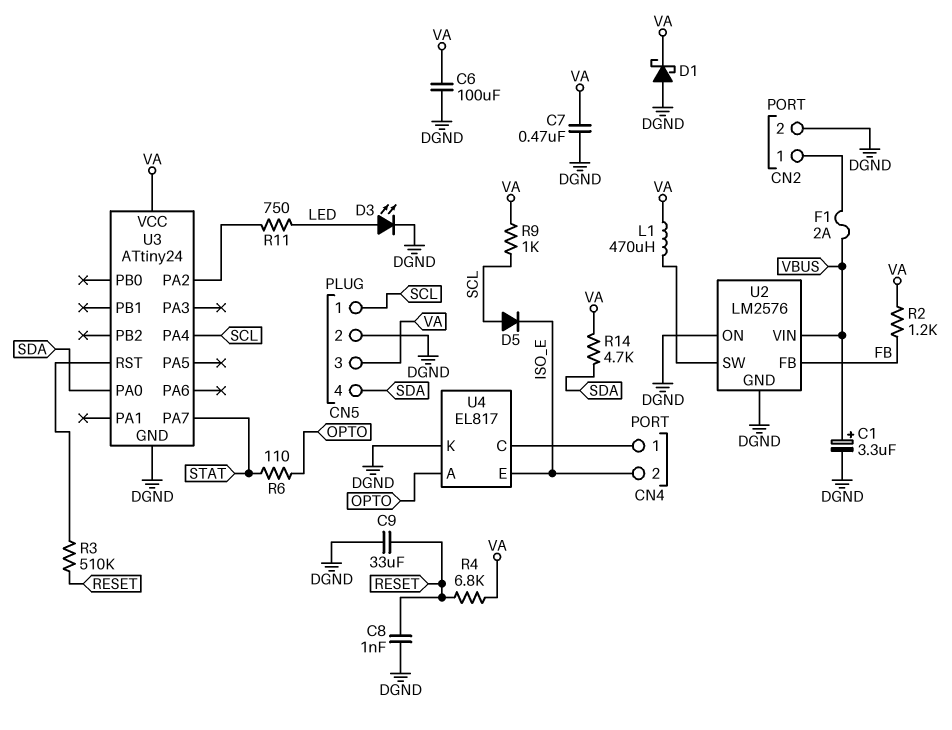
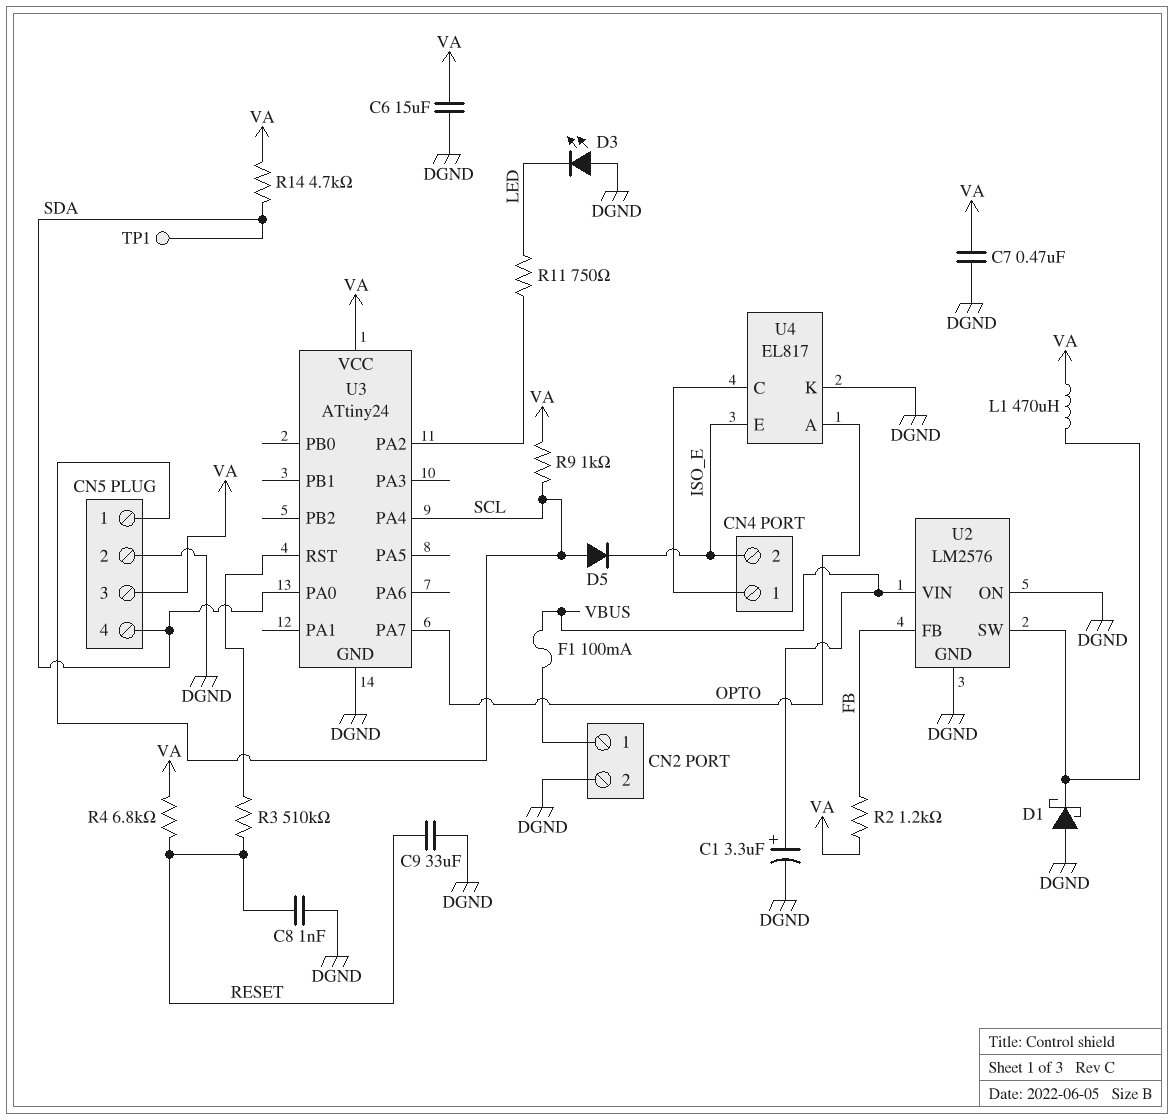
C6: 100uF (DGND, VA) -> 15uF (DGND, VA)
D1: schottky (A DGND, K VA) -> schottky (A DGND, K U2/SW)
D3: LED (A LED, K DGND) -> LED (A DGND, K LED)
F1: 2A (CN2/1, VBUS) -> 100mA (CN2/1, VBUS)
R6: 110 (OPTO, STAT) -> none
TP1: none -> test point (SDA)
U3 pin PA7: STAT -> OPTO

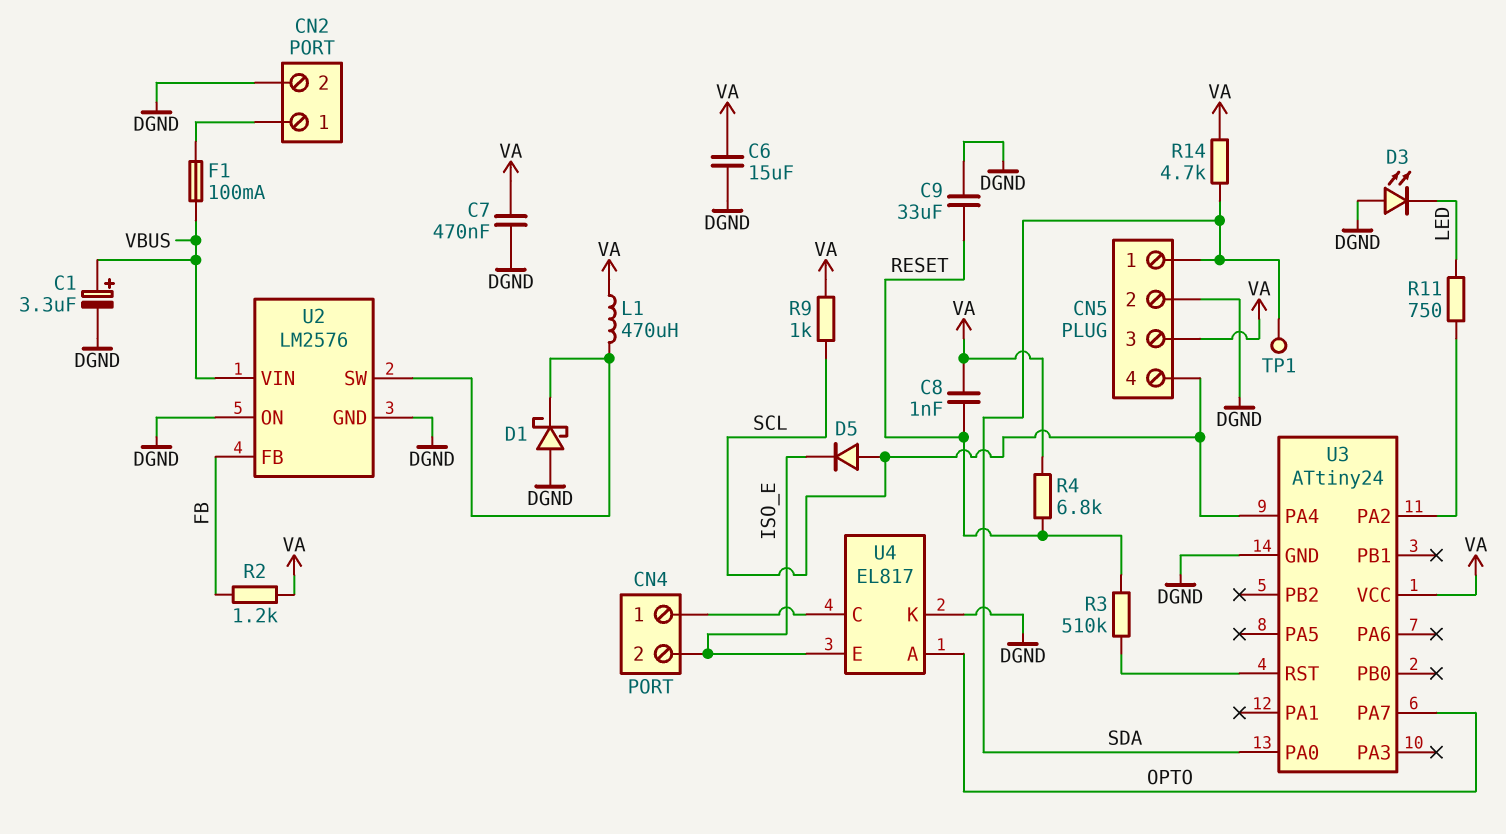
C8: 1nF (DGND, RESET) -> 1nF (RESET, VA)
CN5 pin 1: SCL -> SDA
CN5 pin 4: SDA -> SCL

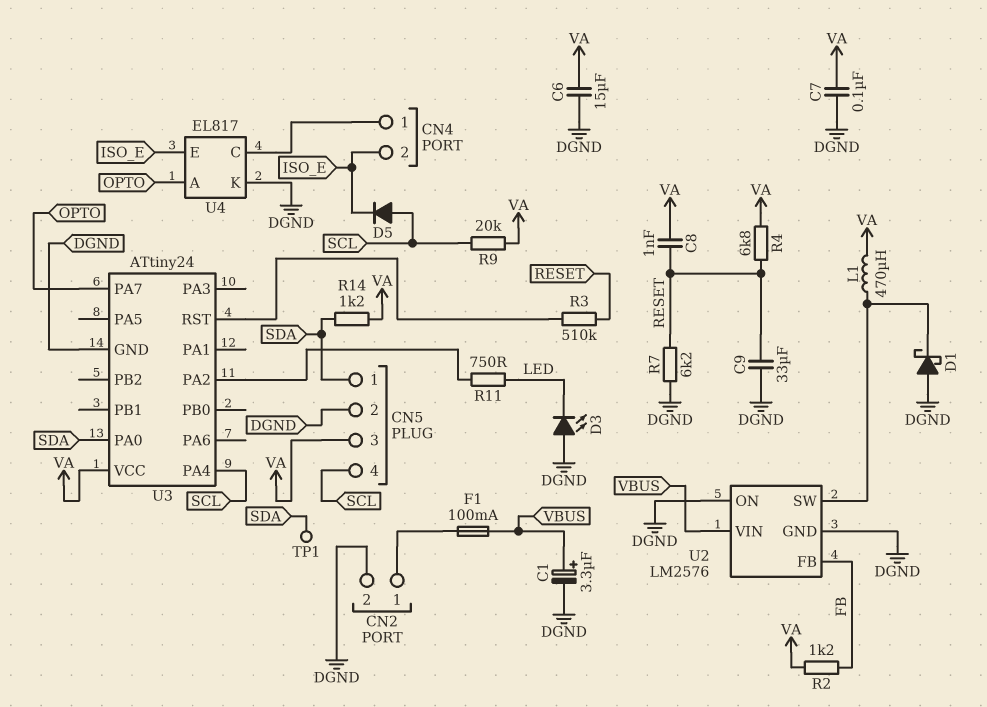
C7: 470nF (DGND, VA) -> 100nF (DGND, VA)
R7: none -> 6.2k (DGND, RESET)
R9: 1k (SCL, VA) -> 20k (SCL, VA)
R14: 4.7k (SDA, VA) -> 1.2k (SDA, VA)

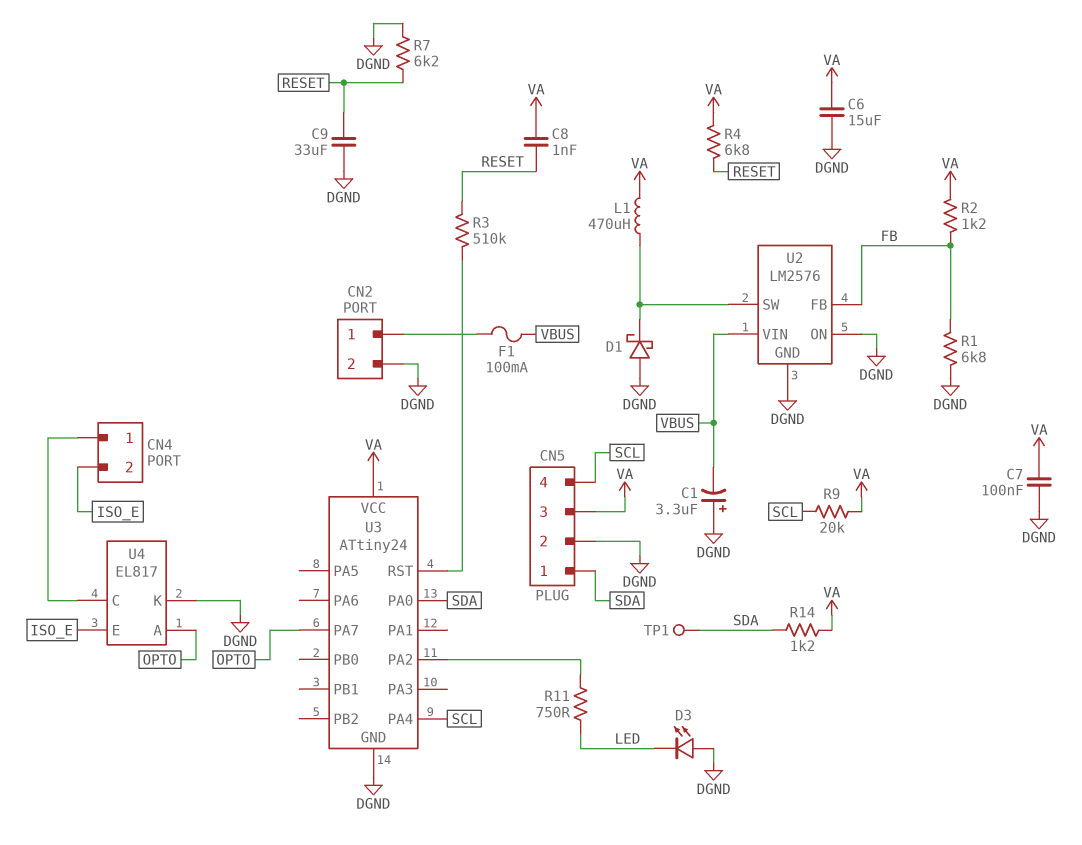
C1: 3.3uF (plus VBUS, minus DGND) -> 3.3uF (plus DGND, minus VBUS)
D5: diode (A SCL, K ISO_E) -> none
R1: none -> 6.8k (DGND, FB)

